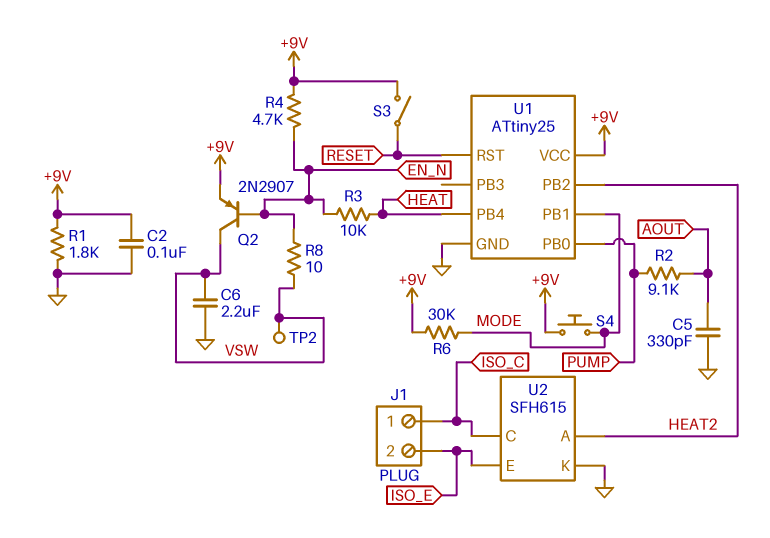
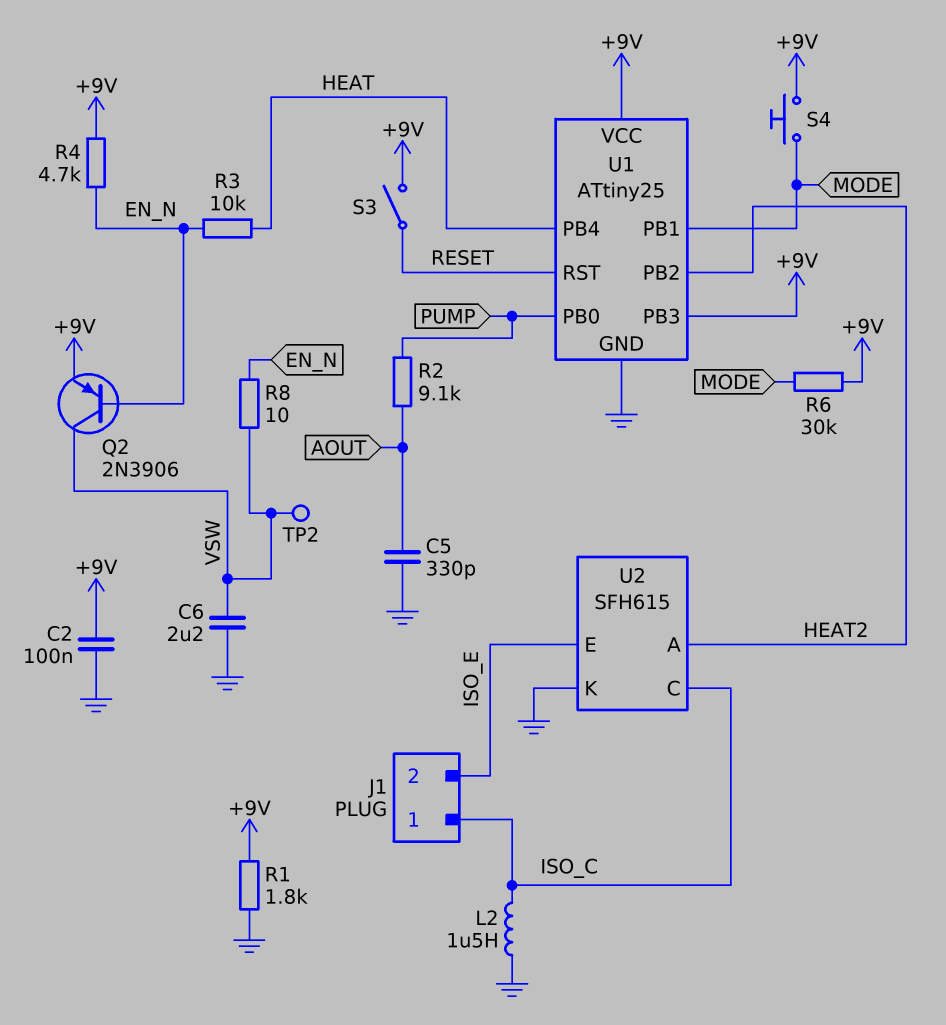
L2: none -> 1.5uH (GND, ISO_C)
Q2: PNP 2N2907 (B EN_N, C VSW, E +9V) -> PNP 2N3906 (B EN_N, C VSW, E +9V)
U1 pin PB3: none -> +9V

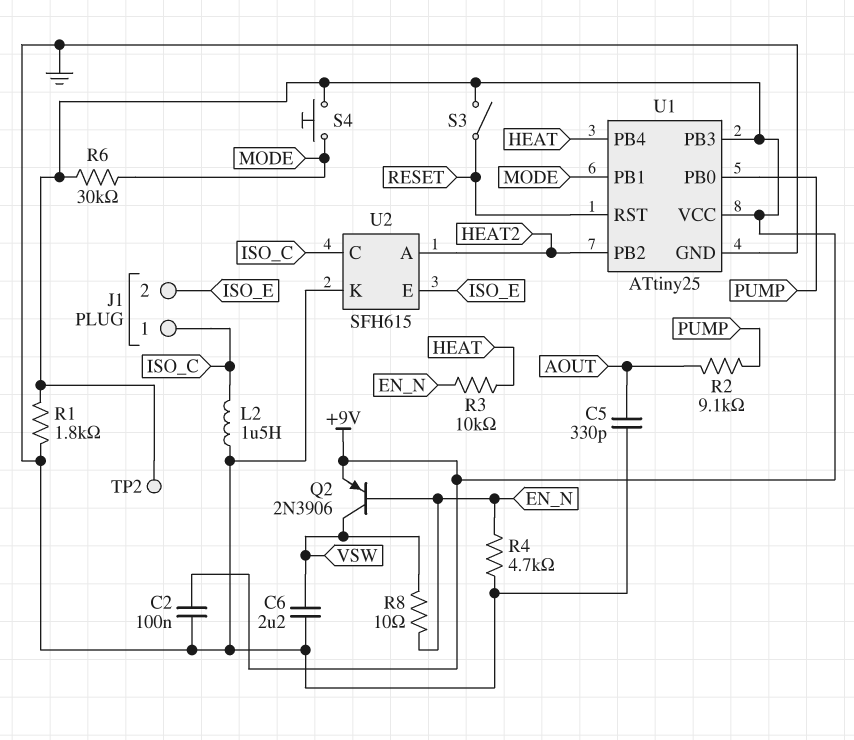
R4: 4.7k (+9V, EN_N) -> 4.7k (EN_N, GND)
TP2: test point (VSW) -> test point (+9V)

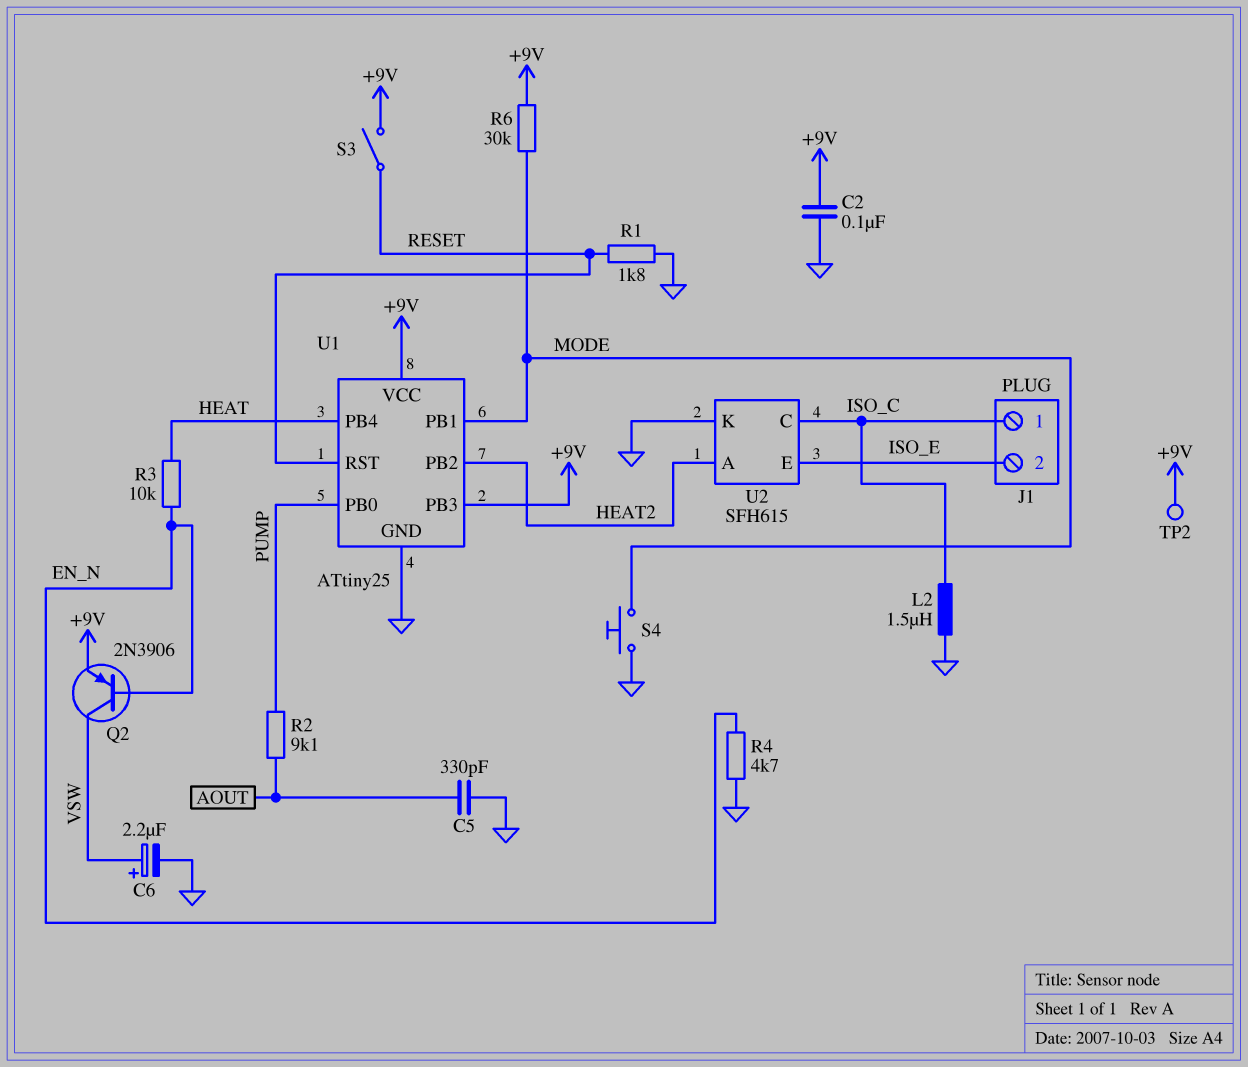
C6: 2.2uF (GND, VSW) -> 2.2uF (plus VSW, minus GND)
R1: 1.8k (+9V, GND) -> 1.8k (GND, RESET)
R8: 10 (EN_N, VSW) -> none
S4: button (+9V, MODE) -> button (GND, MODE)

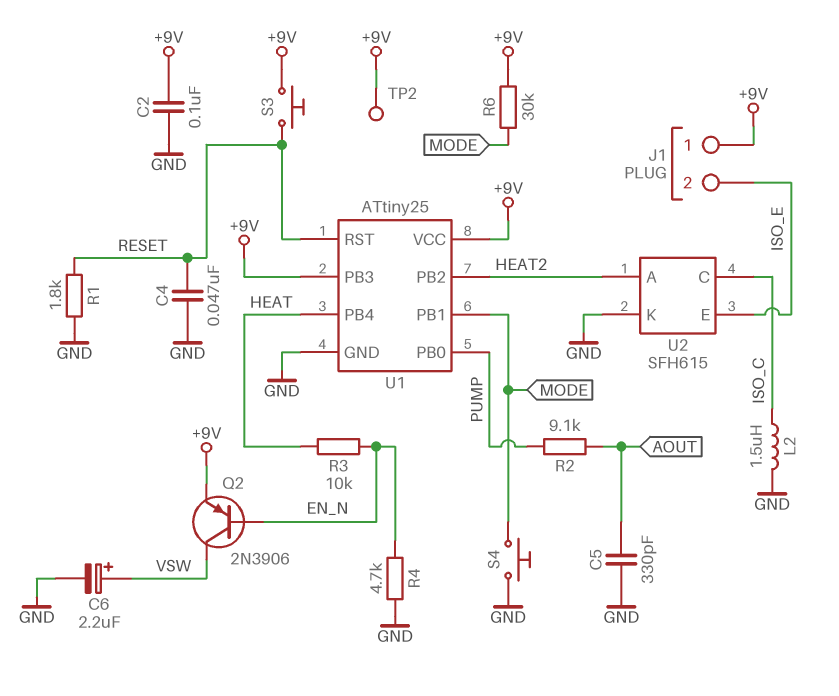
C4: none -> 47nF (GND, RESET)
J1 pin 1: ISO_C -> +9V
S3: switch (+9V, RESET) -> button (+9V, RESET)

